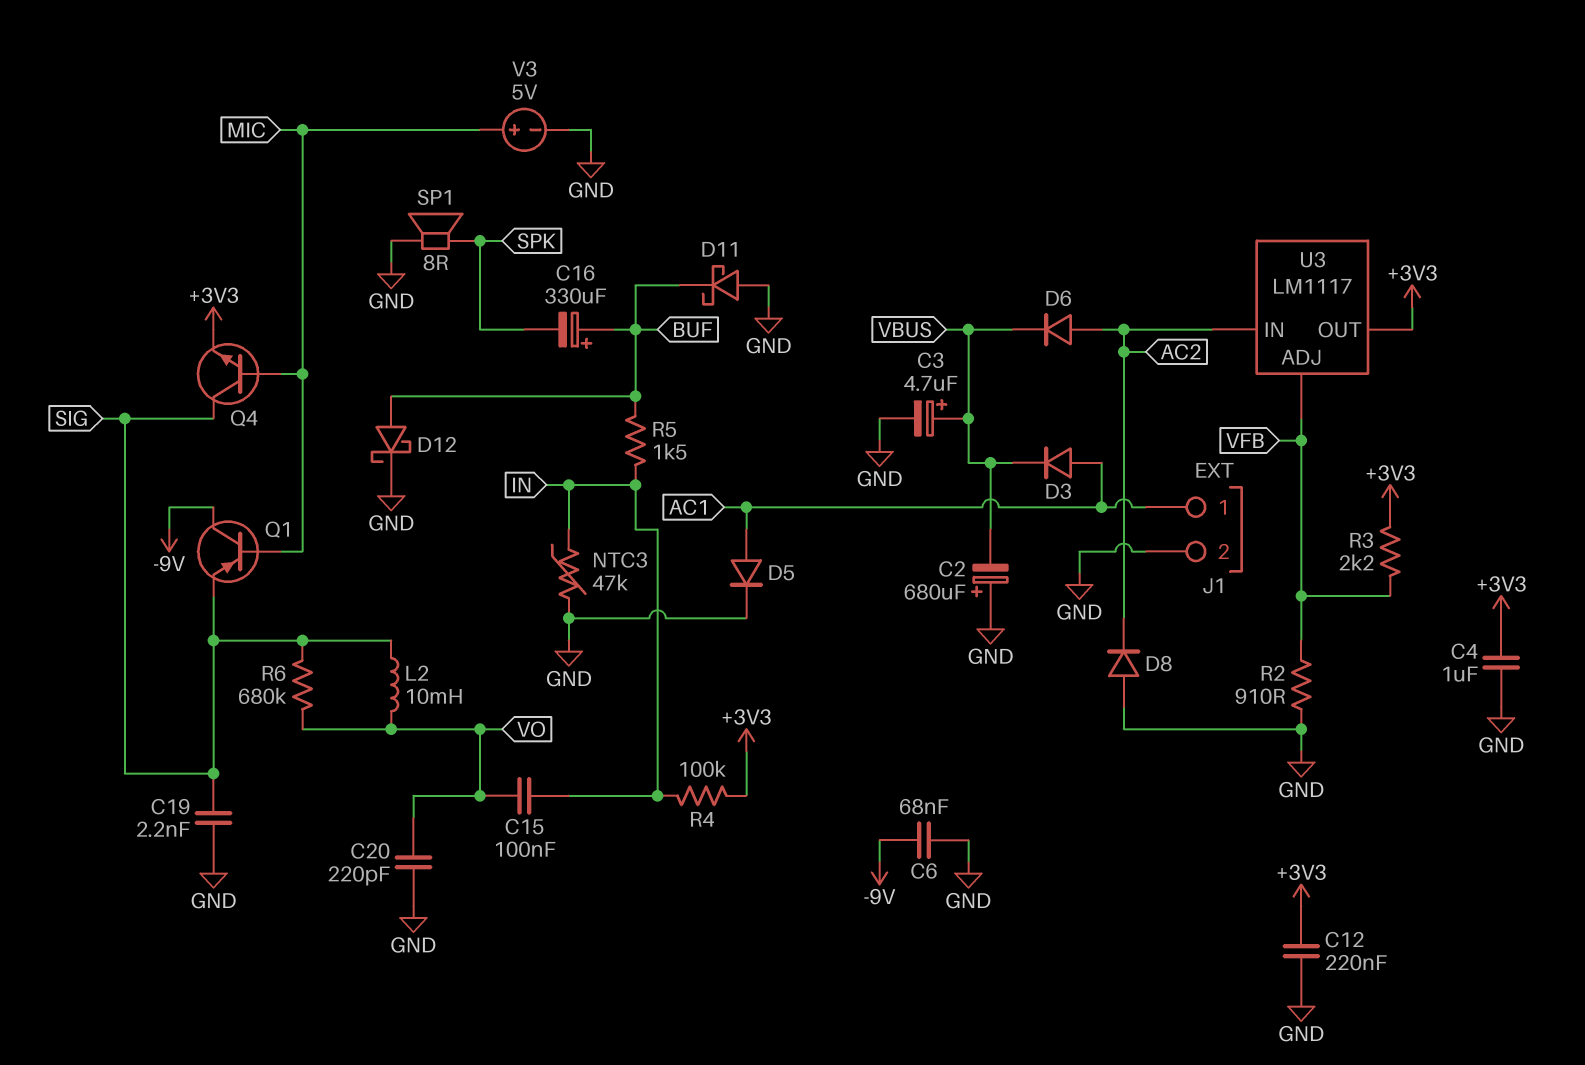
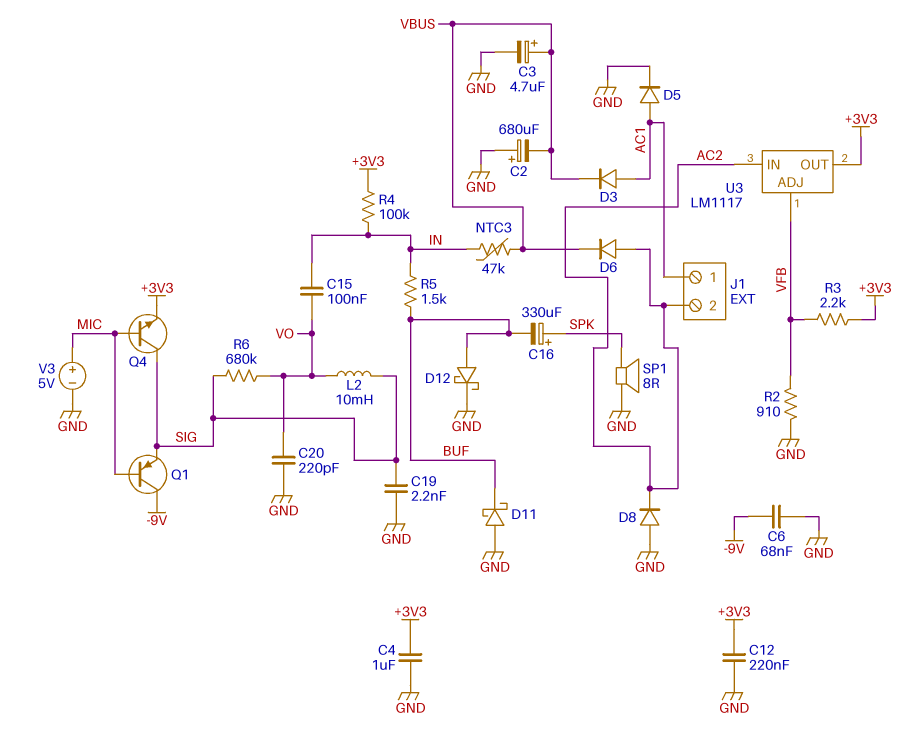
C16: 330uF (plus BUF, minus SPK) -> 330uF (plus SPK, minus BUF)
J1 pin 2: GND -> AC2
NTC3: 47k (GND, IN) -> 47k (IN, VBUS)

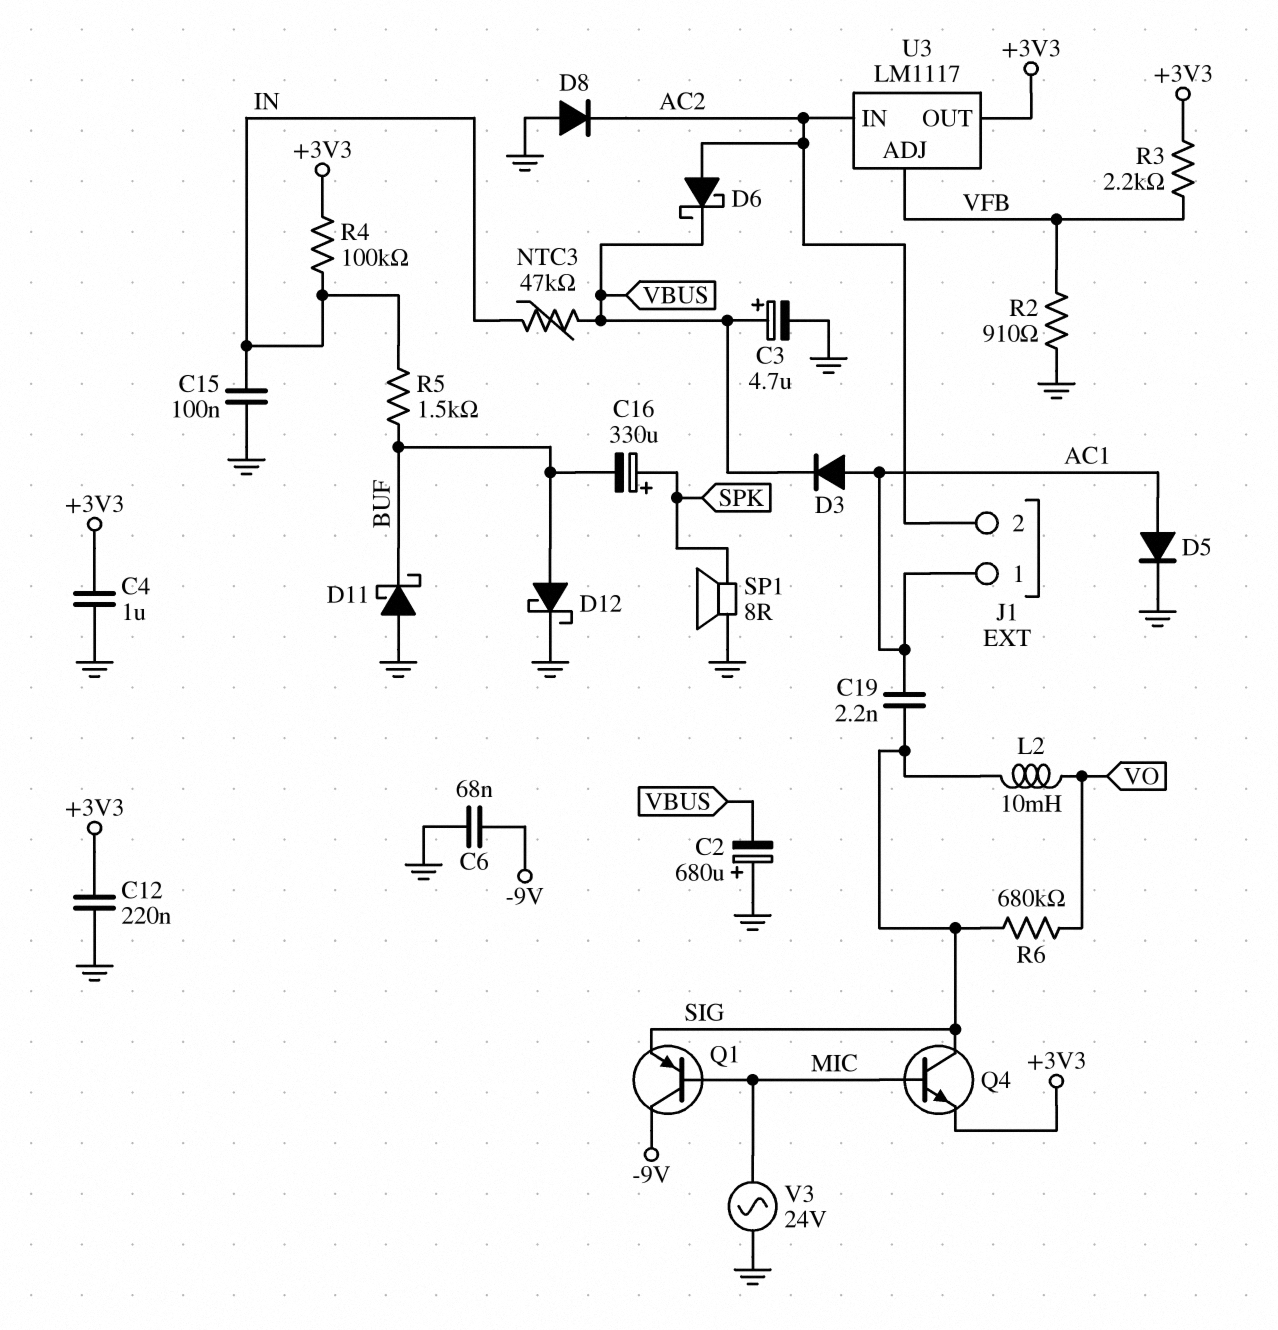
C15: 100nF (IN, VO) -> 100nF (GND, IN)
C19: 2.2nF (GND, SIG) -> 2.2nF (AC1, SIG)
C20: 220pF (GND, VO) -> none
D6: diode (A AC2, K VBUS) -> schottky (A AC2, K VBUS)
V3: 5V (plus MIC, minus GND) -> AC 24V (GND, MIC)

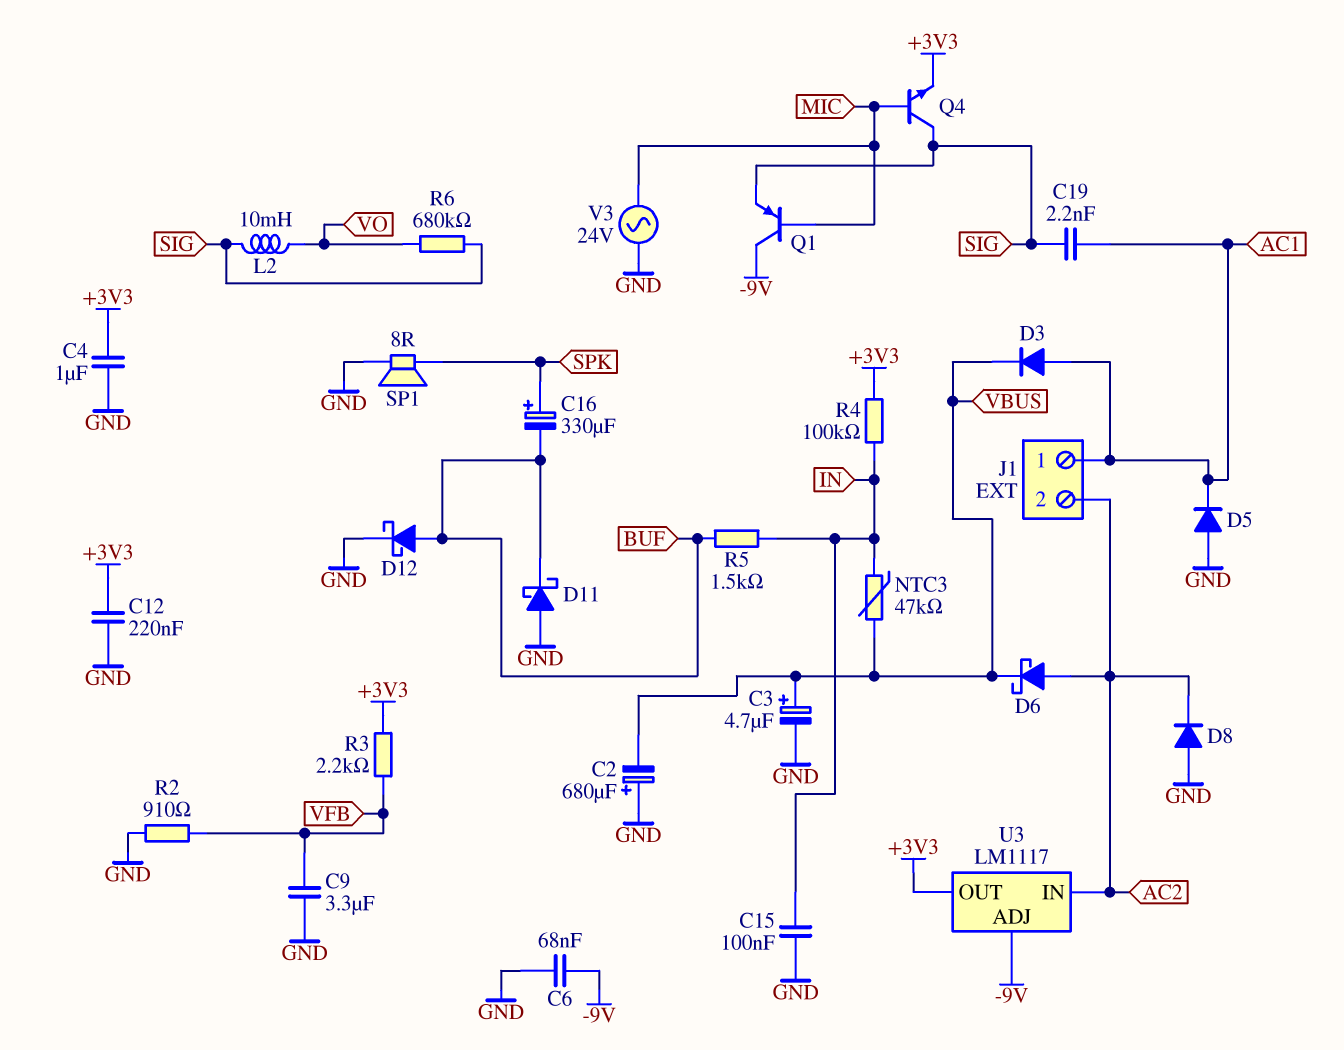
C9: none -> 3.3uF (GND, VFB)
D5: diode (A AC1, K GND) -> diode (A GND, K AC1)
U3 pin ADJ: VFB -> -9V

